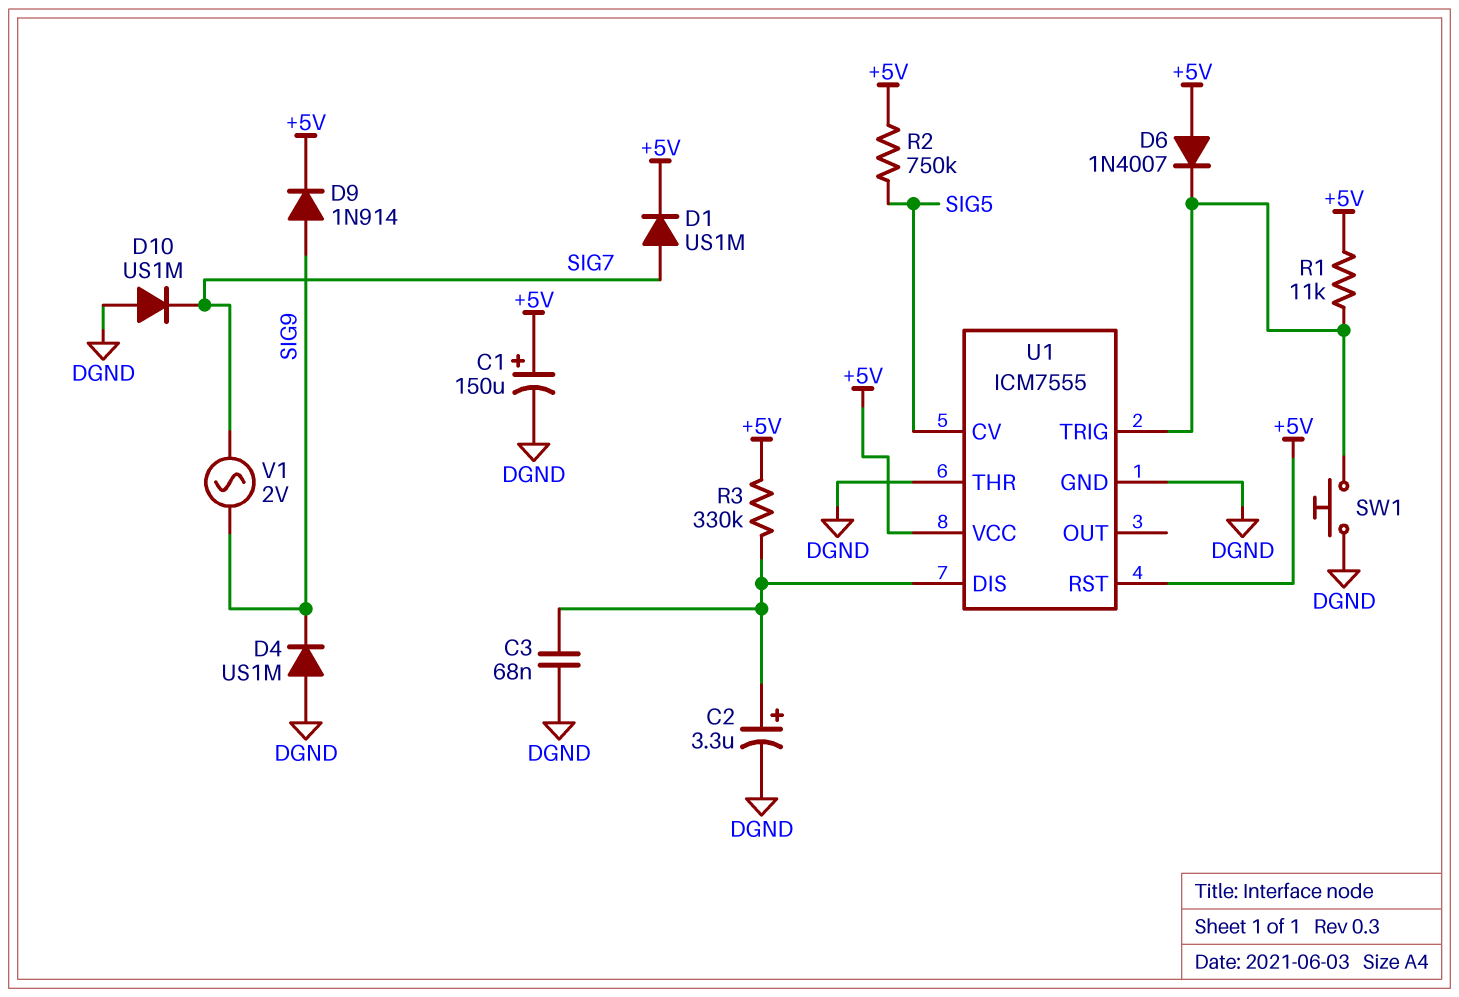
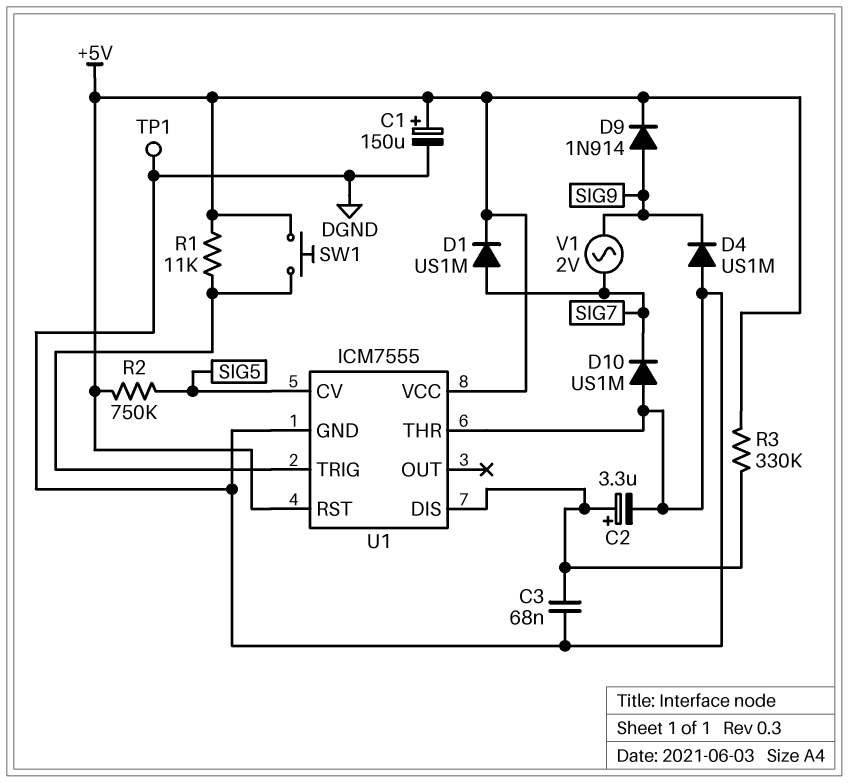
D6: diode 1N4007 (A +5V, K U1/TRIG) -> none
SW1: button (DGND, U1/TRIG) -> button (+5V, U1/TRIG)
TP1: none -> test point (DGND)

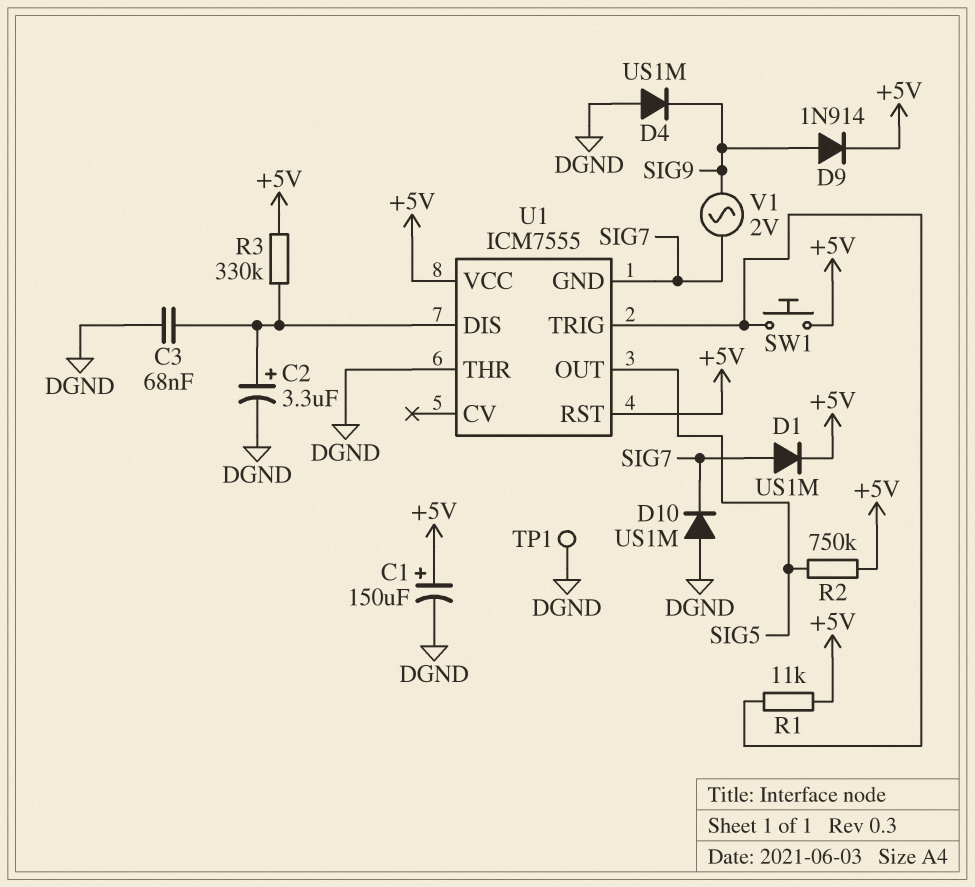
U1 pin CV: SIG5 -> none
U1 pin GND: DGND -> SIG7
U1 pin OUT: none -> SIG5

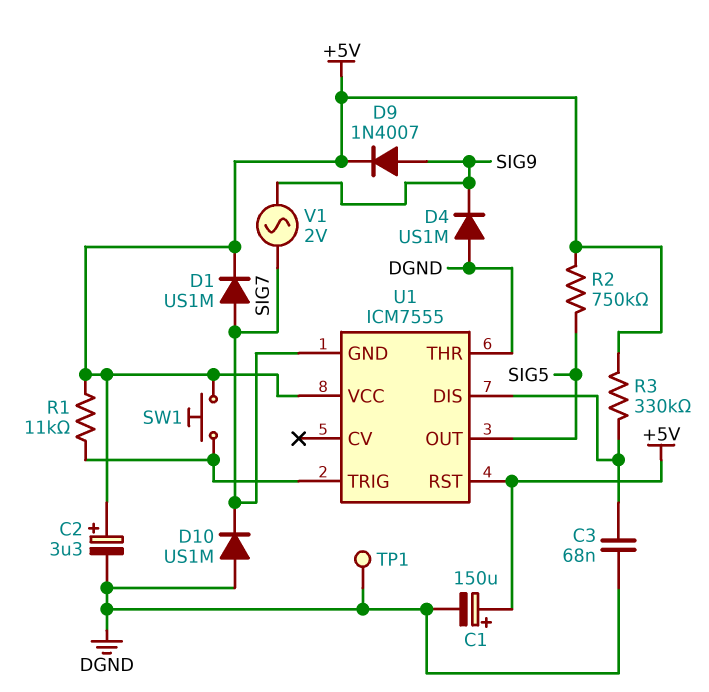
C2: 3.3uF (plus U1/DIS, minus DGND) -> 3.3uF (plus +5V, minus DGND)
D9: diode 1N914 (A SIG9, K +5V) -> diode 1N4007 (A SIG9, K +5V)

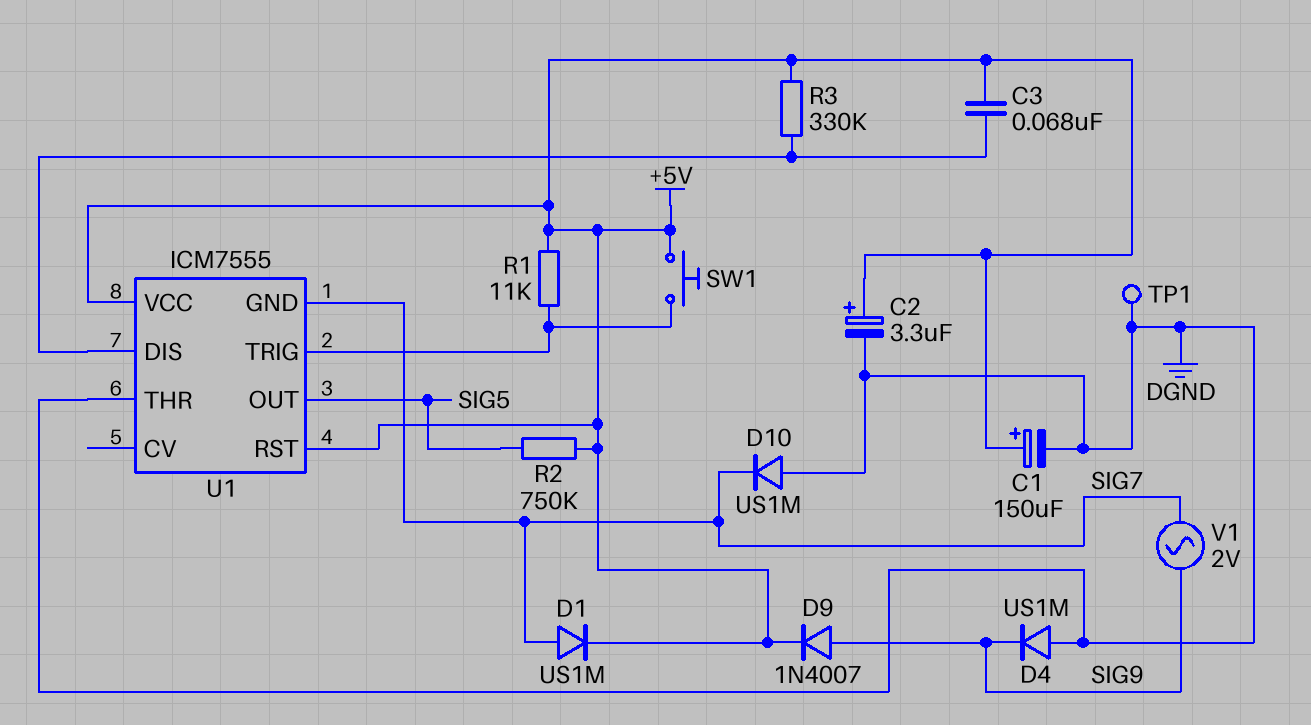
C3: 68nF (DGND, U1/DIS) -> 68nF (+5V, U1/DIS)

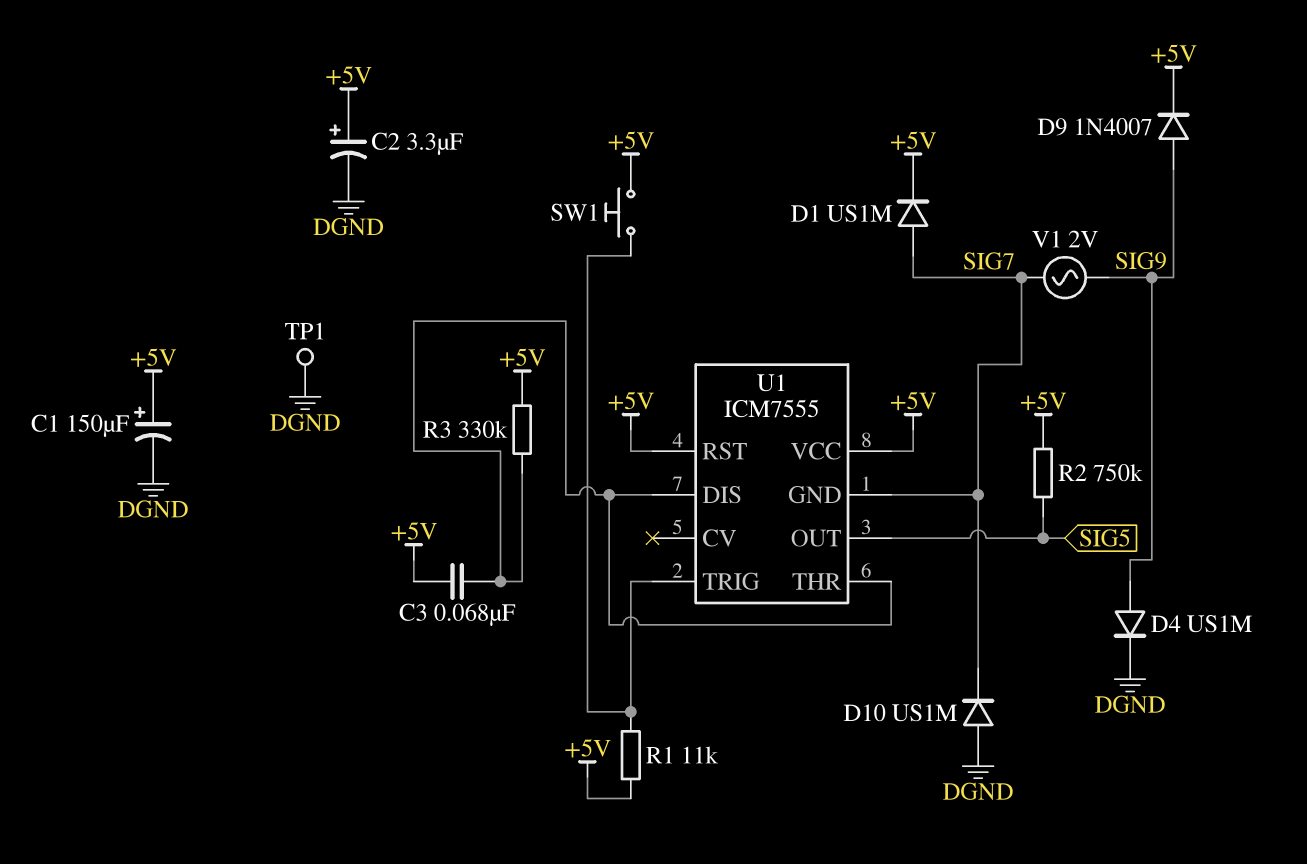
D4: diode US1M (A DGND, K SIG9) -> diode US1M (A SIG9, K DGND)
U1 pin THR: DGND -> U1/DIS

